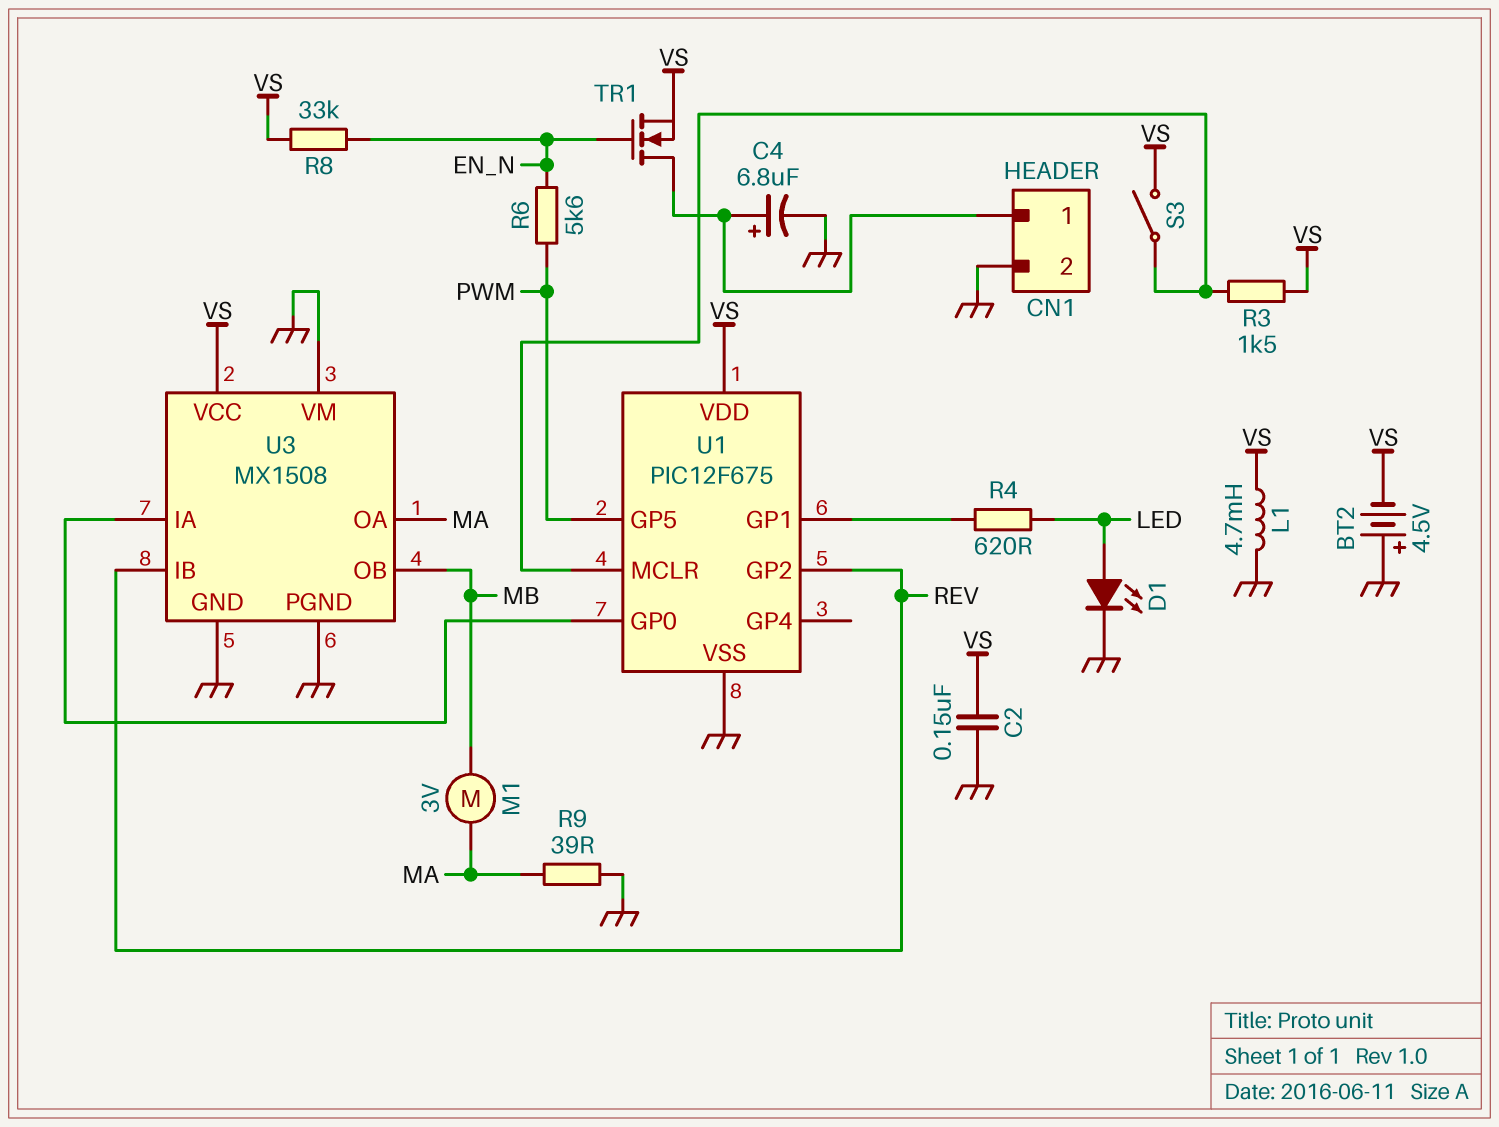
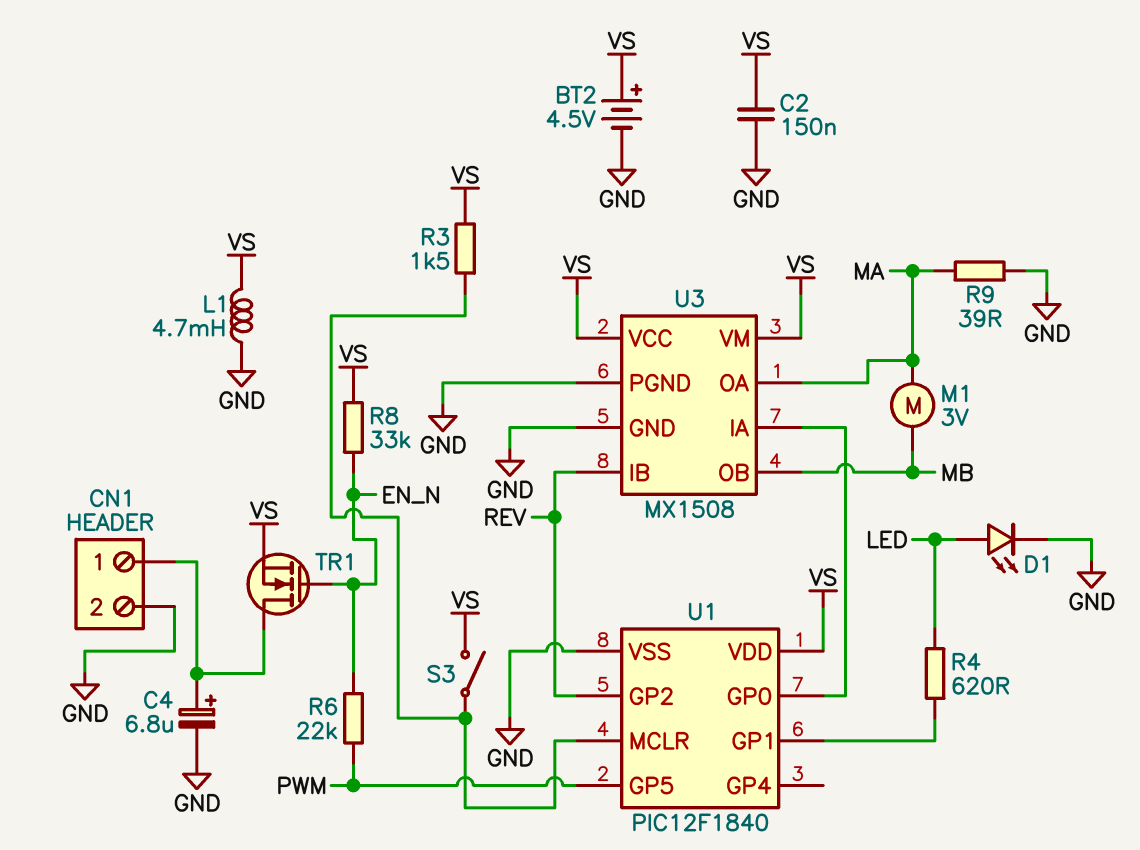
BT2: 4.5V (plus GND, minus VS) -> 4.5V (plus VS, minus GND)
R6: 5.6k (EN_N, PWM) -> 22k (EN_N, PWM)
U1: PIC12F675 -> PIC12F1840
U3 pin VM: GND -> VS

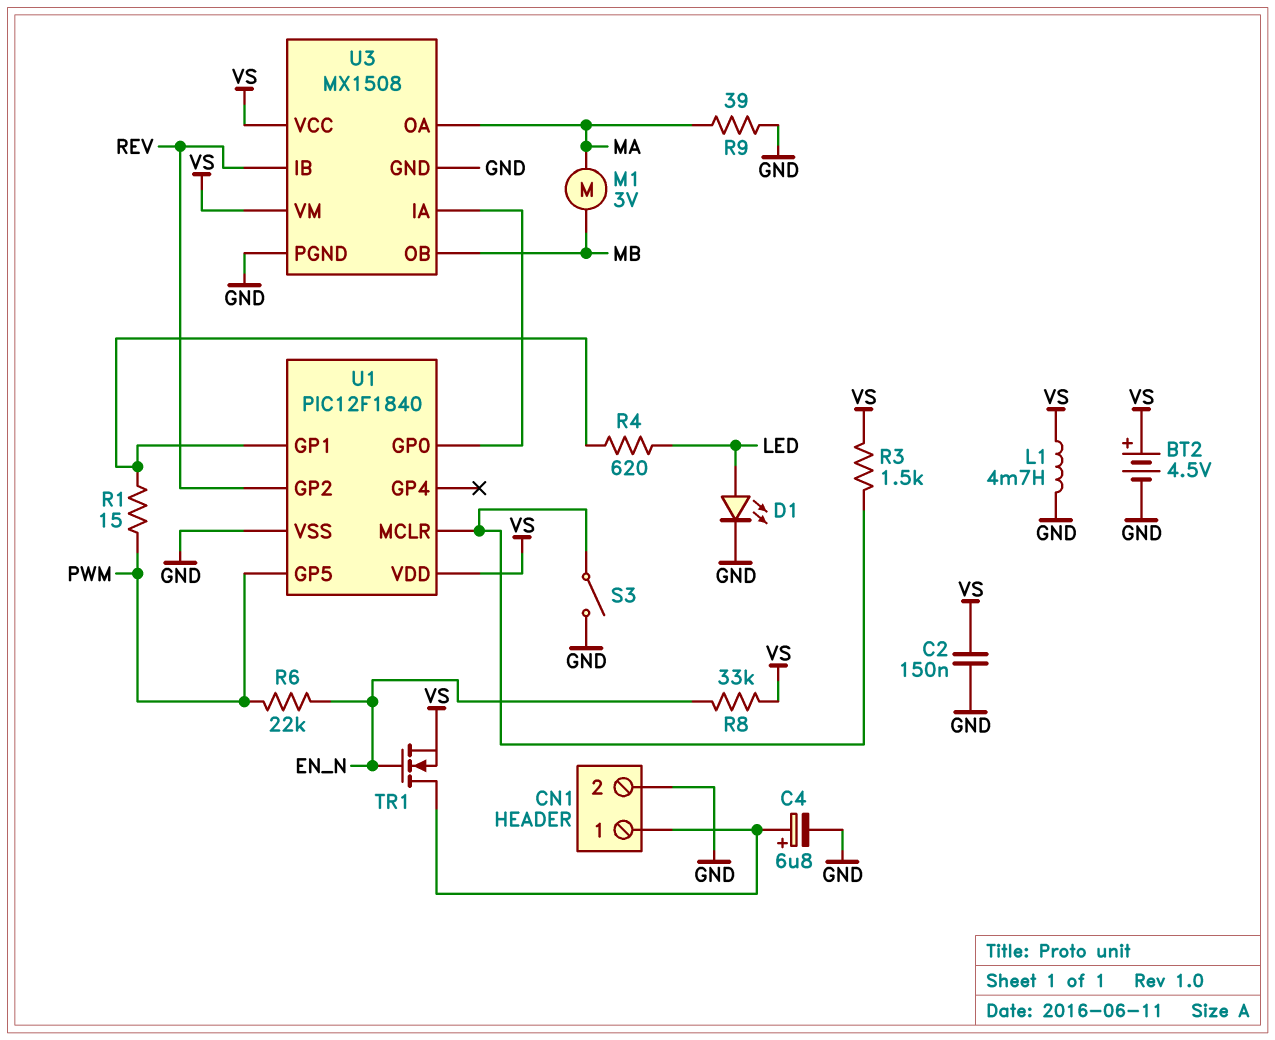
R1: none -> 15 (PWM, U1/GP1)
S3: switch (U1/MCLR, VS) -> switch (GND, U1/MCLR)

